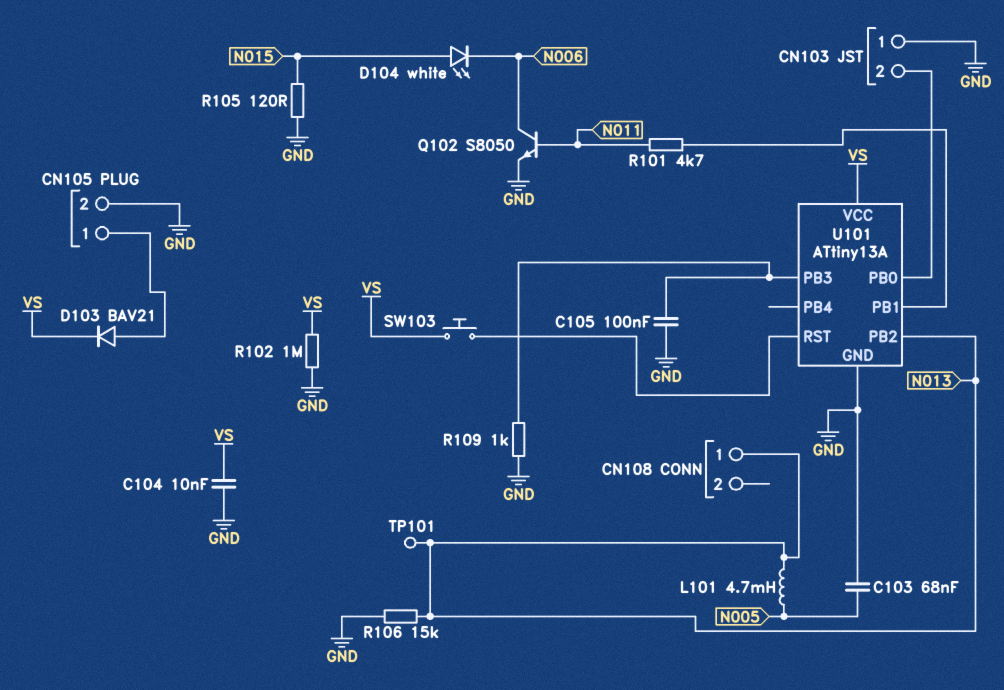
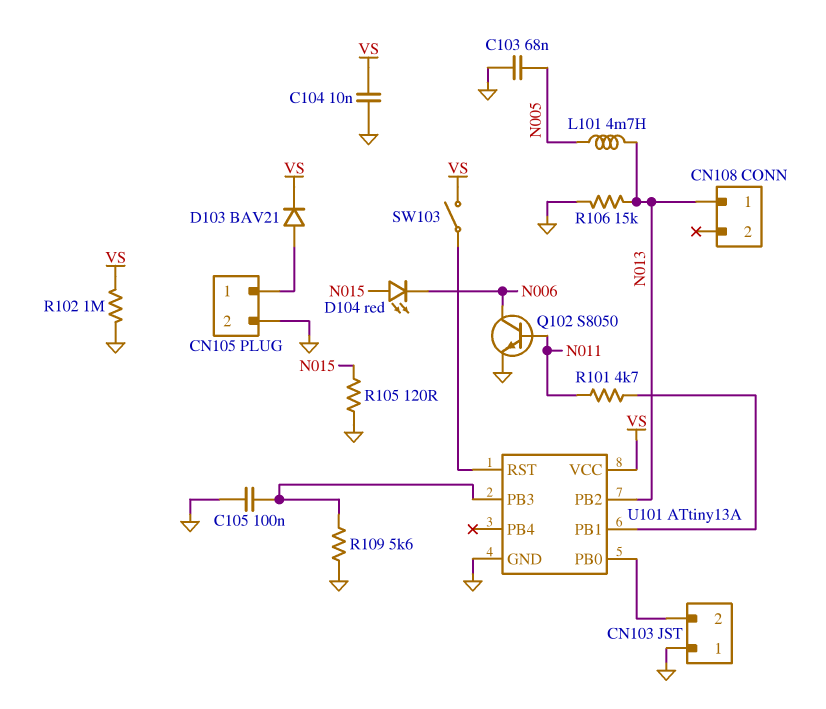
D104: LED white (A N015, K N006) -> LED red (A N015, K N006)
R109: 1k (GND, U101/PB3) -> 5.6k (GND, U101/PB3)
SW103: button (U101/RST, VS) -> switch (U101/RST, VS)
TP101: test point (N013) -> none

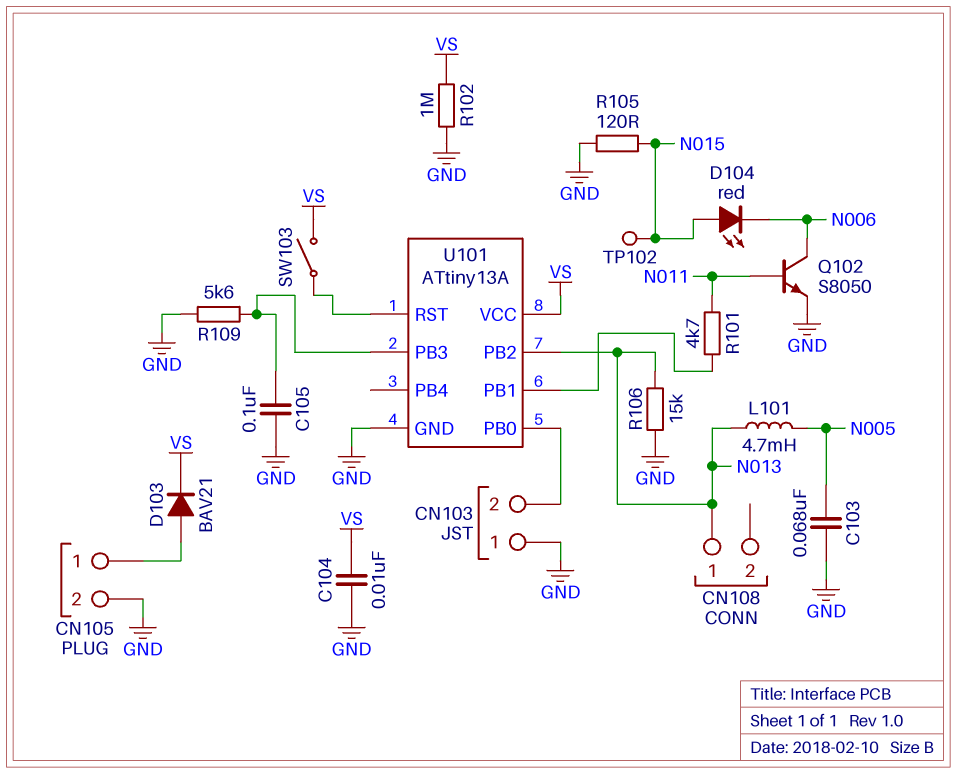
TP102: none -> test point (N015)

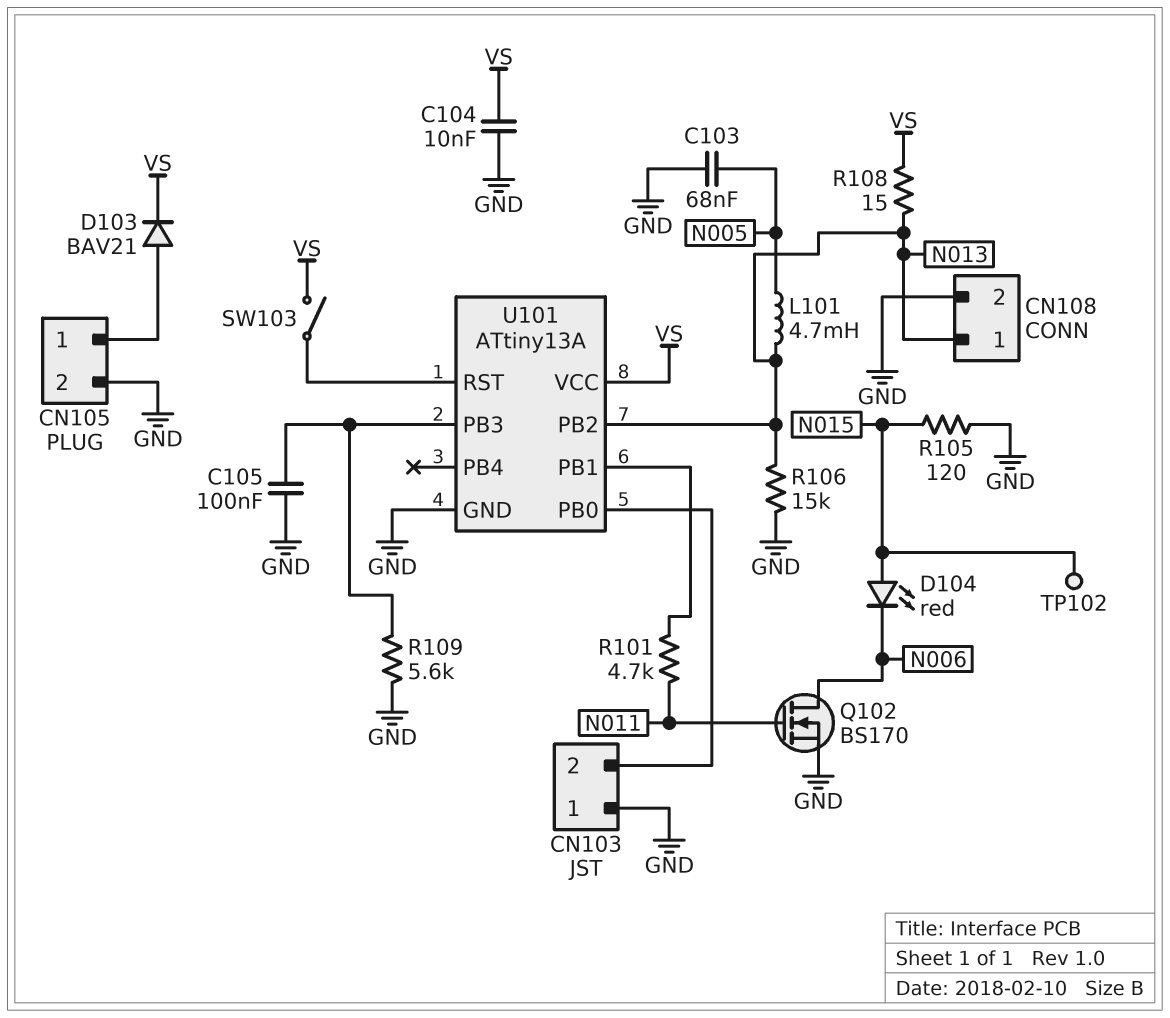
CN108 pin 2: none -> GND
Q102: NPN S8050 (B N011, C N006, E GND) -> NMOS BS170 (G N011, D N006, S GND)
R102: 1M (GND, VS) -> none
R108: none -> 15 (N013, VS)

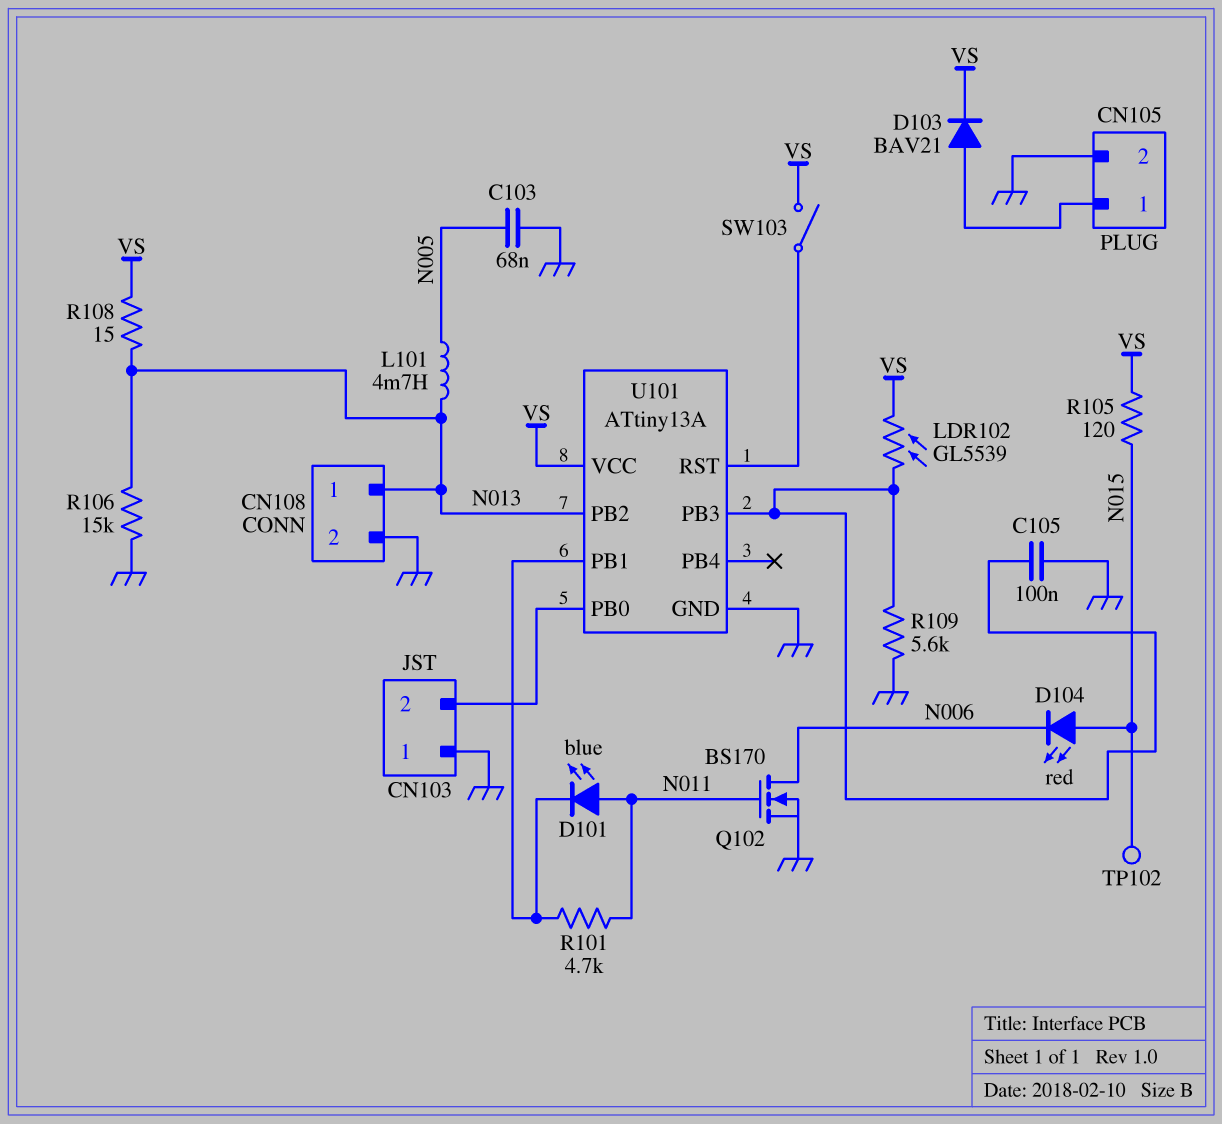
C104: 10nF (GND, VS) -> none
D101: none -> LED blue (A N011, K U101/PB1)
LDR102: none -> GL5539 (U101/PB3, VS)
R105: 120 (GND, N015) -> 120 (N015, VS)

